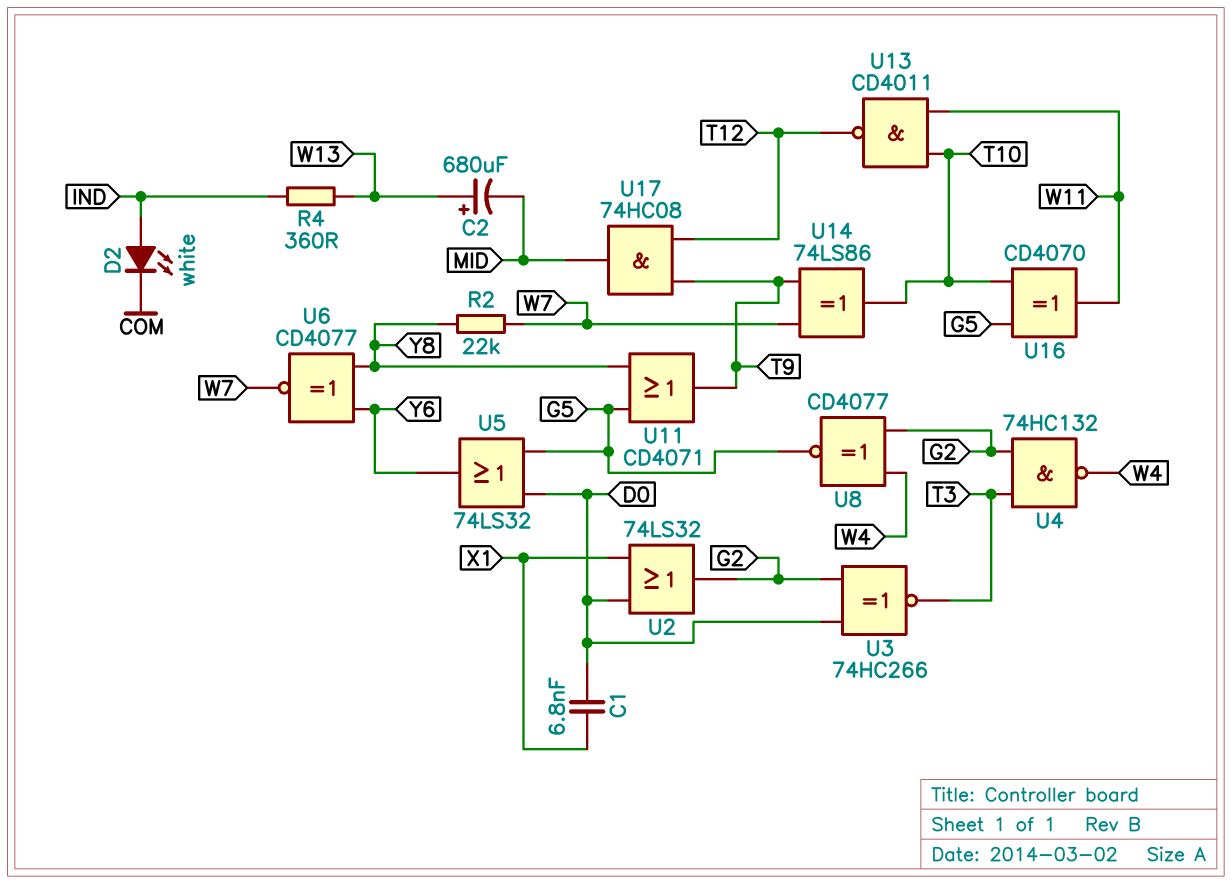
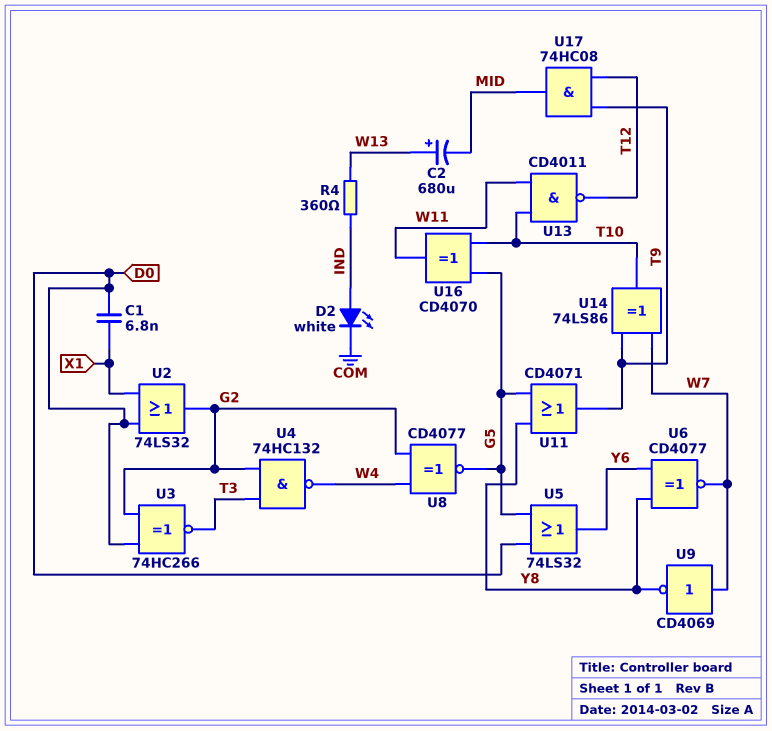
R2: 22k (W7, Y8) -> none
U9: none -> NOT CD4069 (in W7, out Y8)

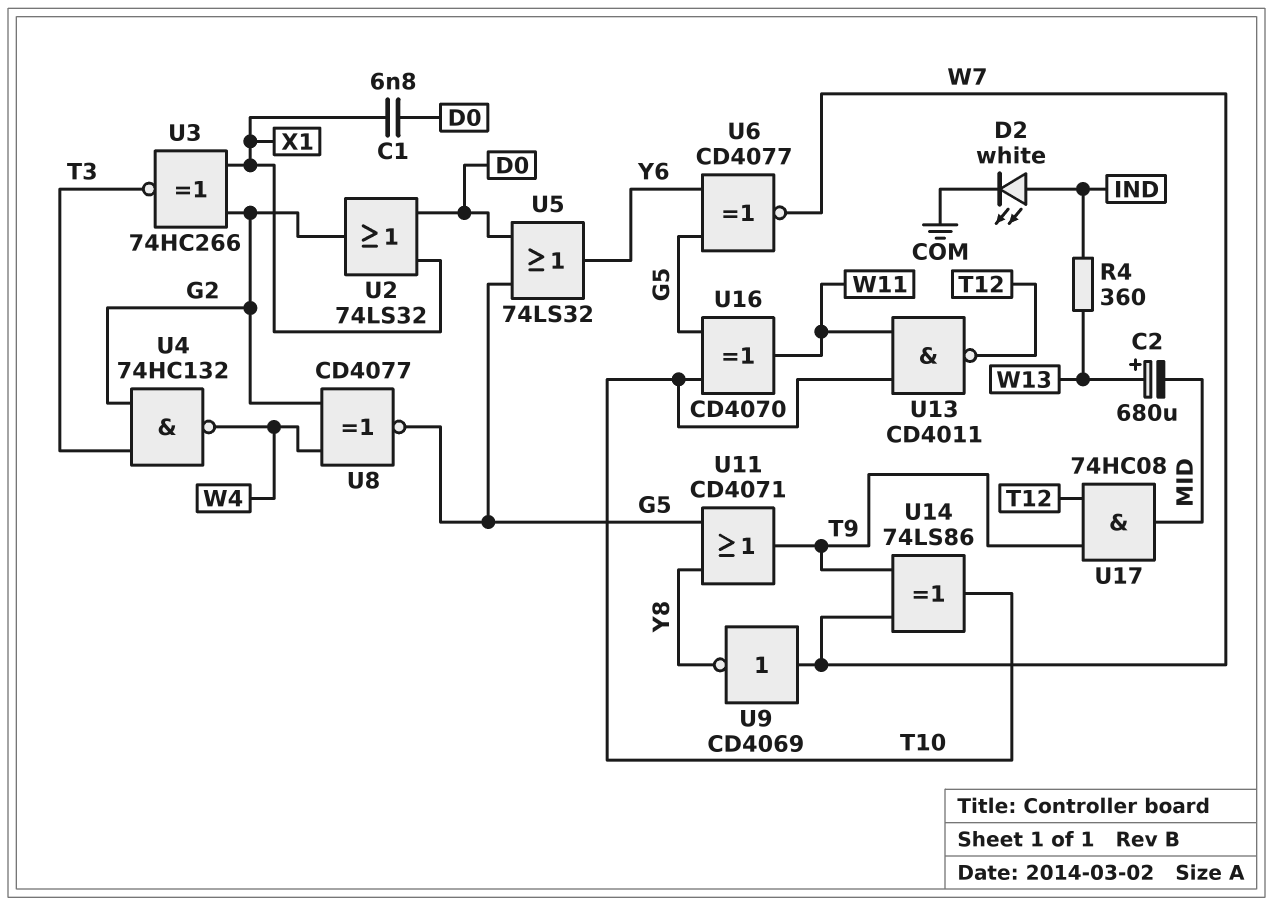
U3: XNOR 74HC266 (in D0, in G2, out T3) -> XNOR 74HC266 (in G2, in X1, out T3)
U6: XNOR CD4077 (in Y6, in Y8, out W7) -> XNOR CD4077 (in G5, in Y6, out W7)

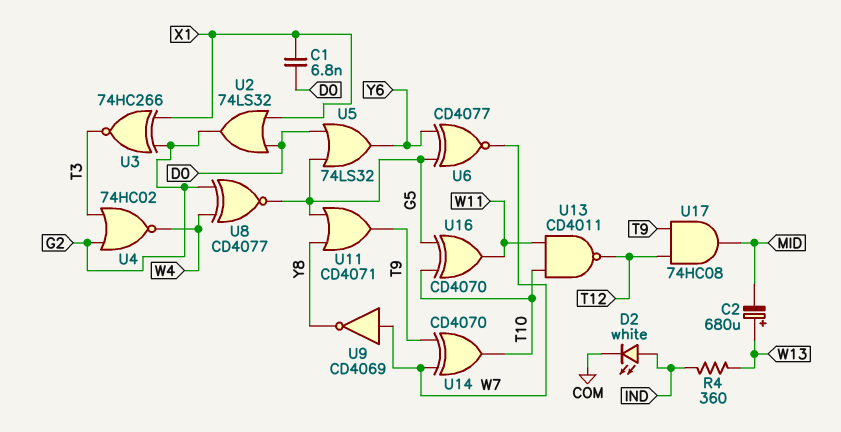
U4: NAND 74HC132 (in G2, in T3, out W4) -> NOR 74HC02 (in G2, in T3, out W4)
U14: XOR 74LS86 (in T9, in W7, out T10) -> XOR CD4070 (in T9, in W7, out T10)

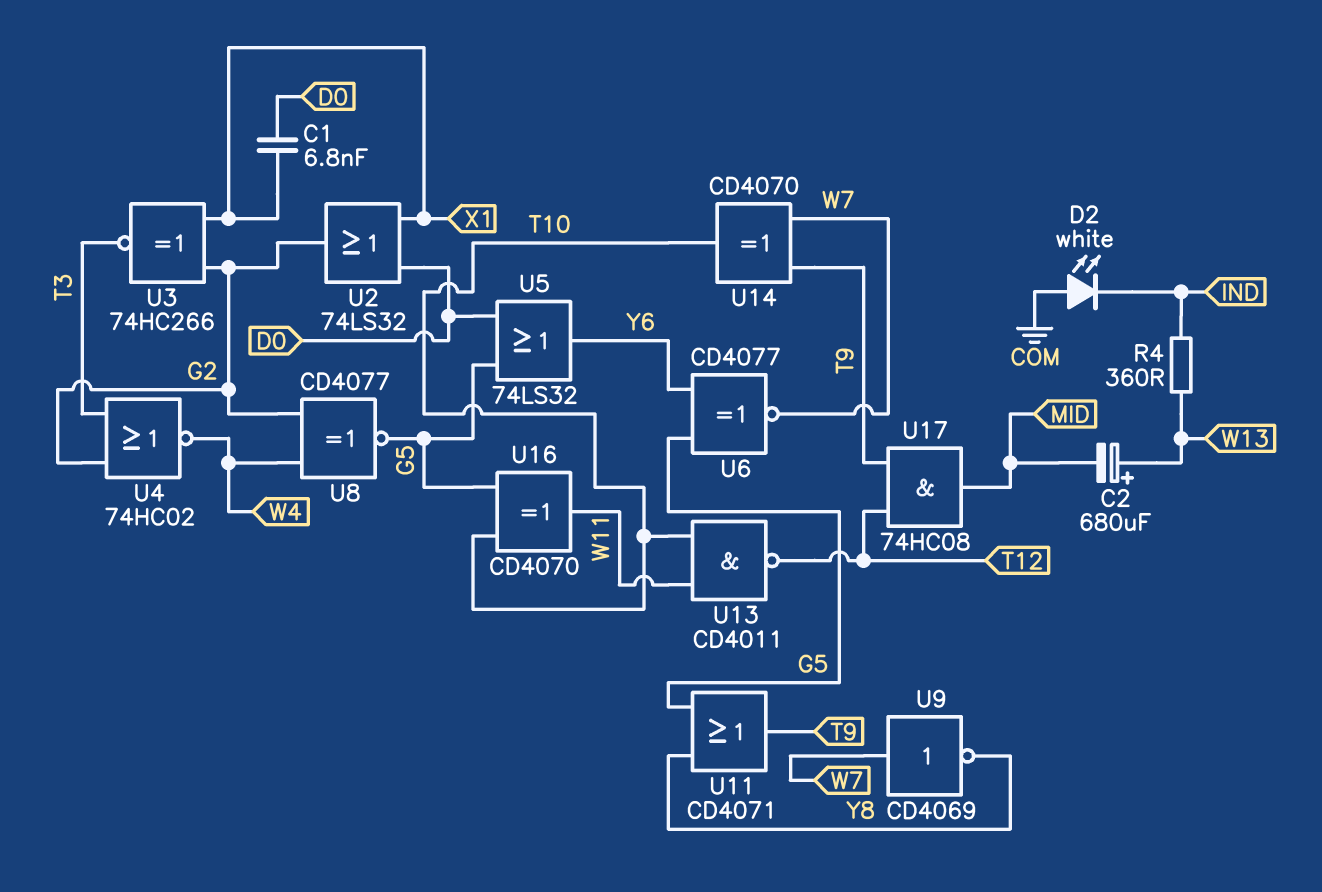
D2: LED white (A IND, K COM) -> LED white (A COM, K IND)

